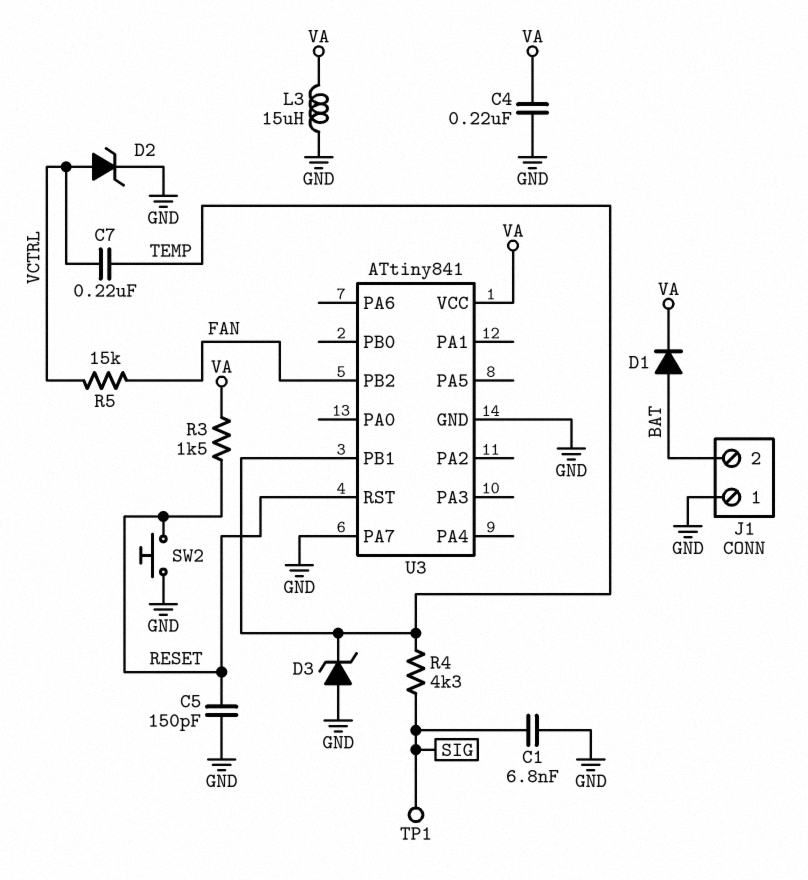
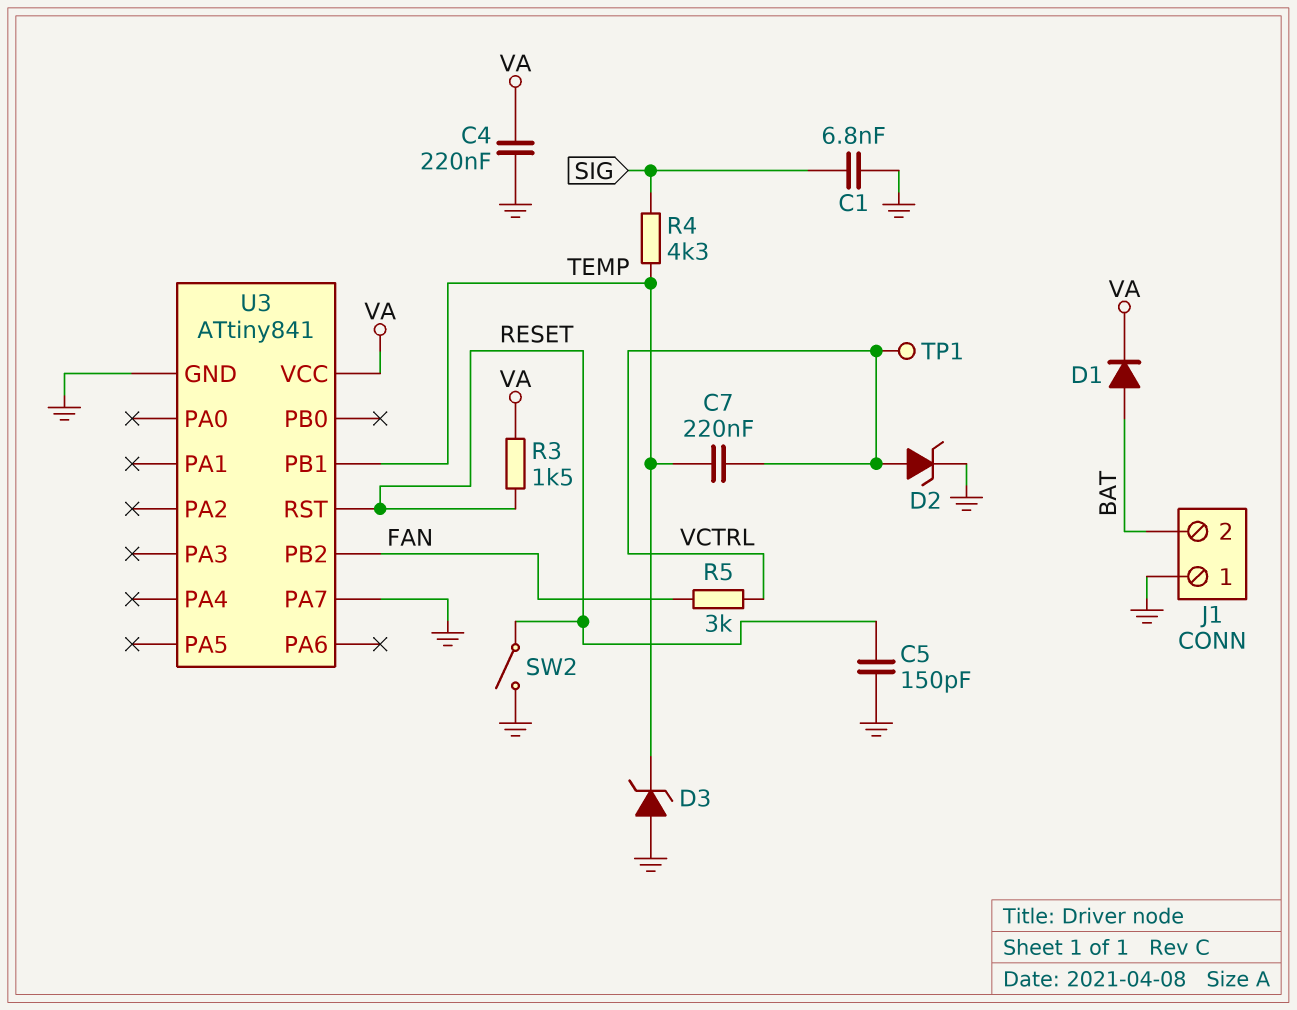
L3: 15uH (GND, VA) -> none
R5: 15k (FAN, VCTRL) -> 3k (FAN, VCTRL)
SW2: button (GND, RESET) -> switch (GND, RESET)
TP1: test point (SIG) -> test point (VCTRL)

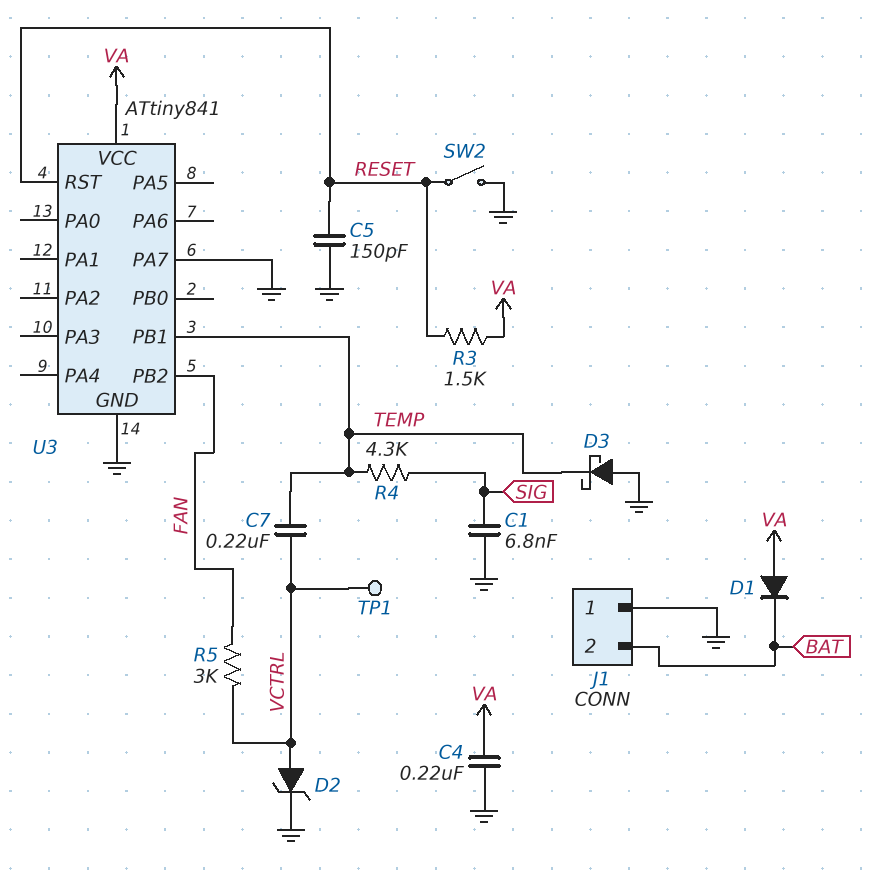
D1: diode (A BAT, K VA) -> diode (A VA, K BAT)
D3: zener (A GND, K TEMP) -> schottky (A GND, K TEMP)

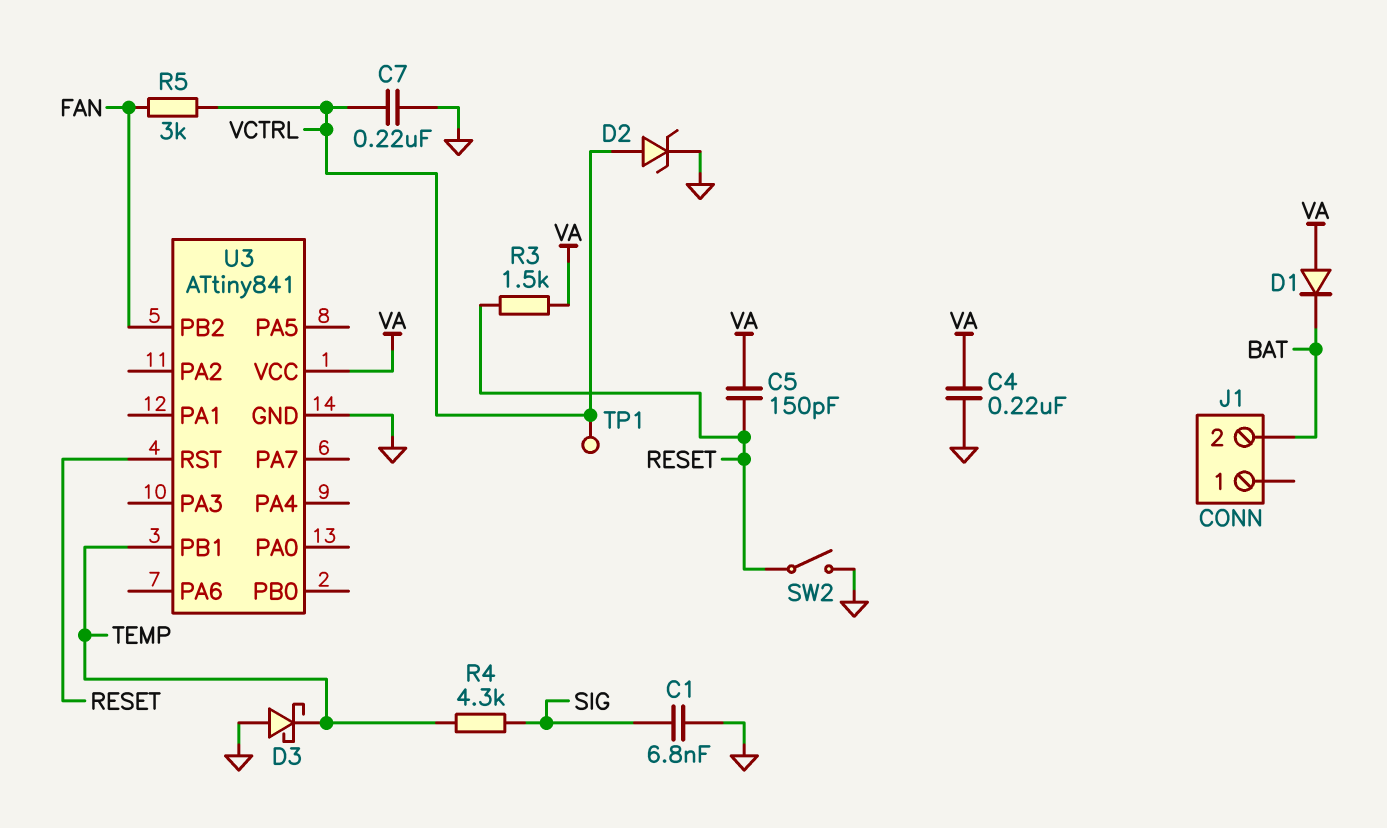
C5: 150pF (GND, RESET) -> 150pF (RESET, VA)
C7: 220nF (TEMP, VCTRL) -> 220nF (GND, VCTRL)
J1 pin 1: GND -> none
U3 pin PA7: GND -> none

